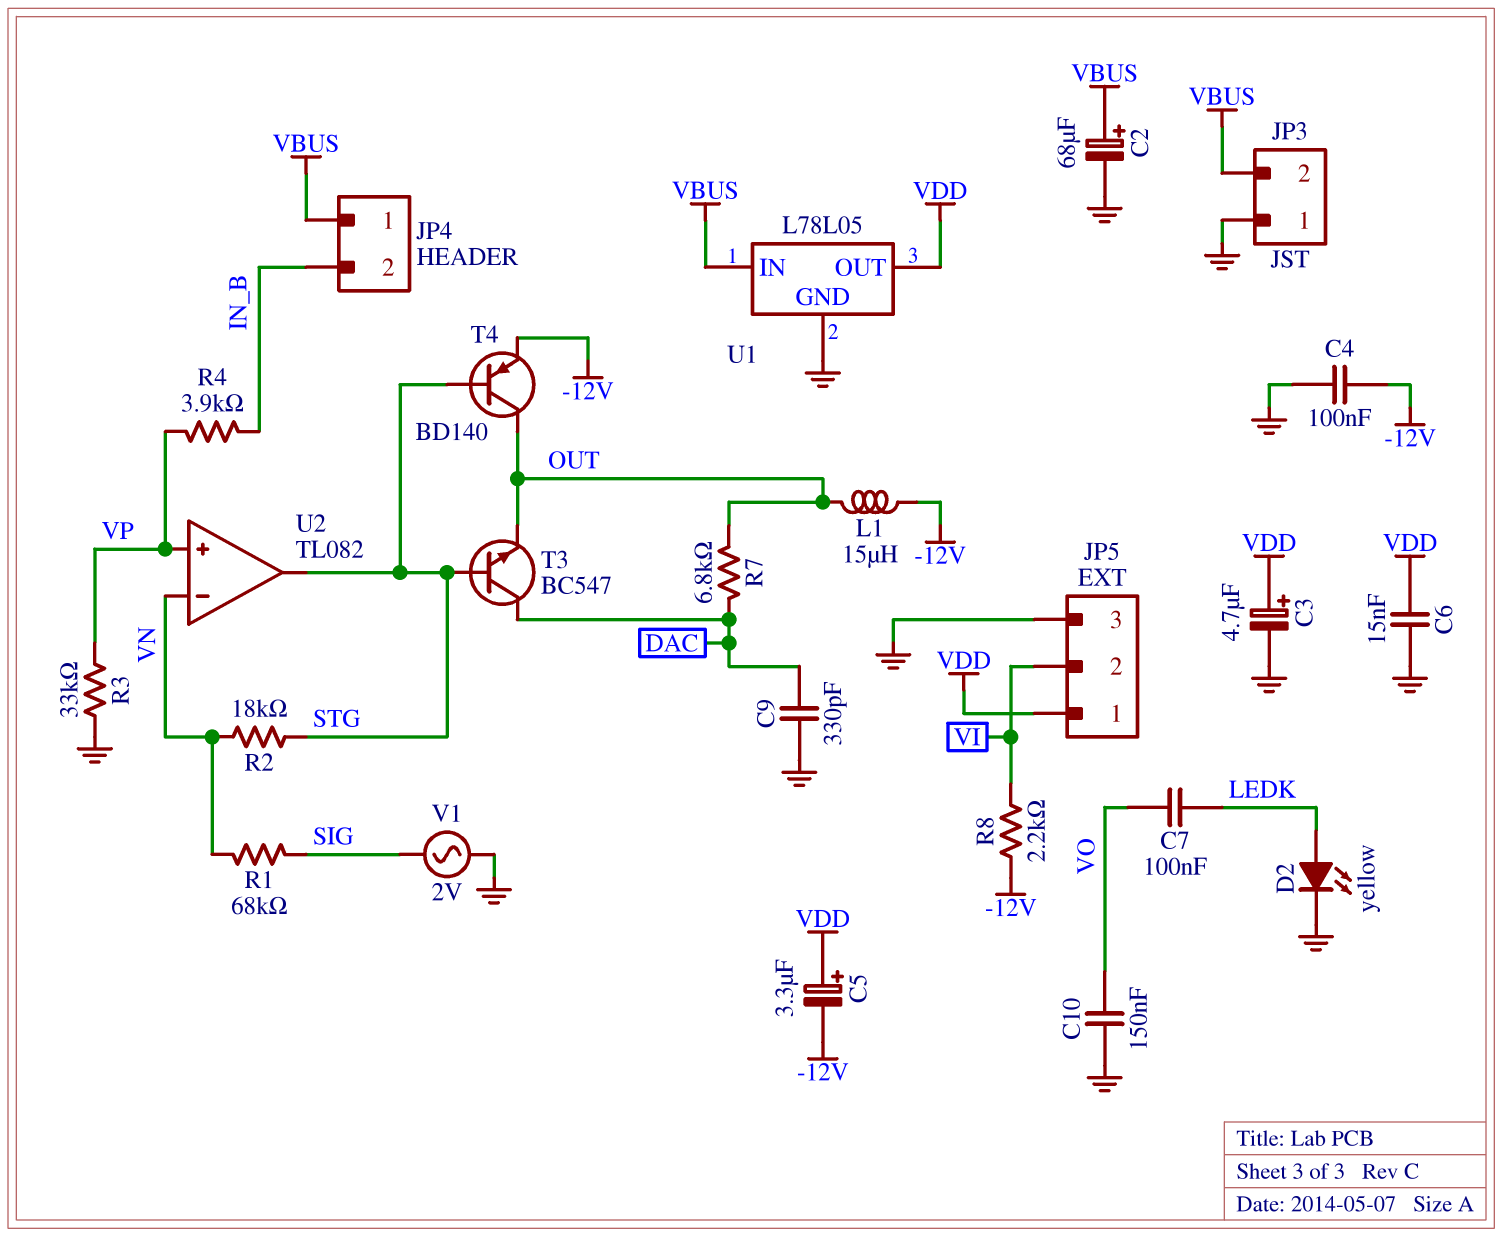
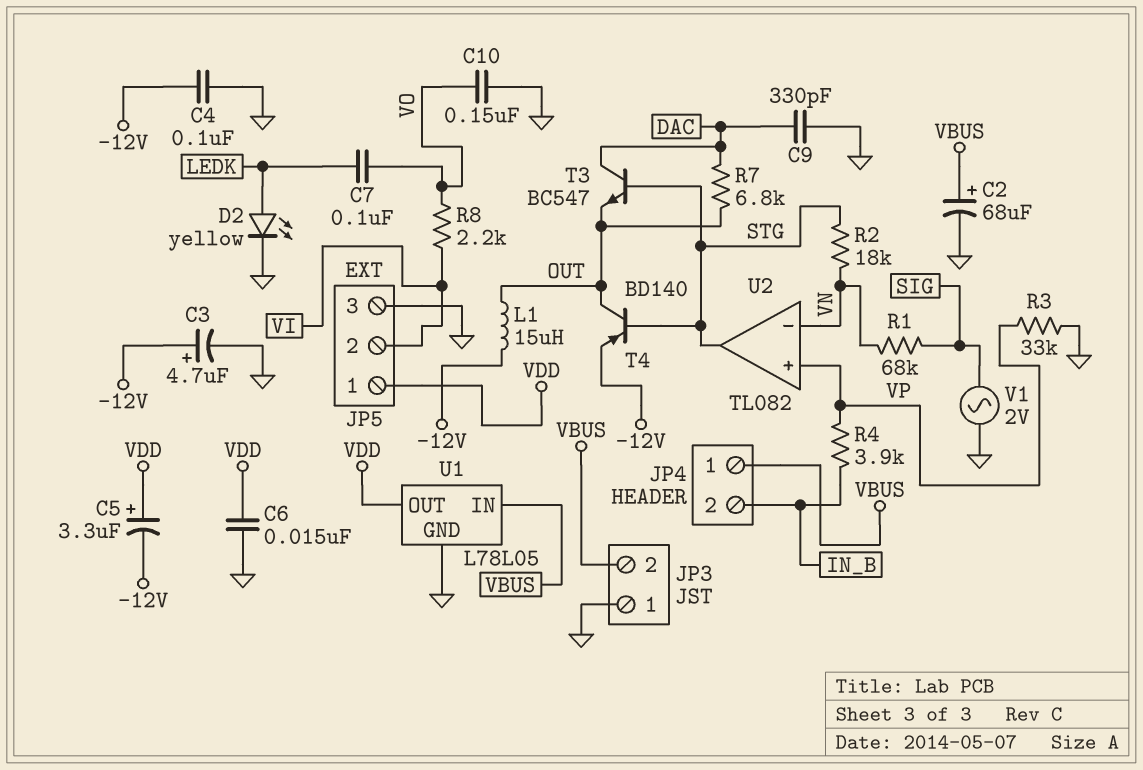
C3: 4.7uF (plus VDD, minus GND) -> 4.7uF (plus -12V, minus GND)
R8: 2.2k (-12V, VI) -> 2.2k (VI, VO)

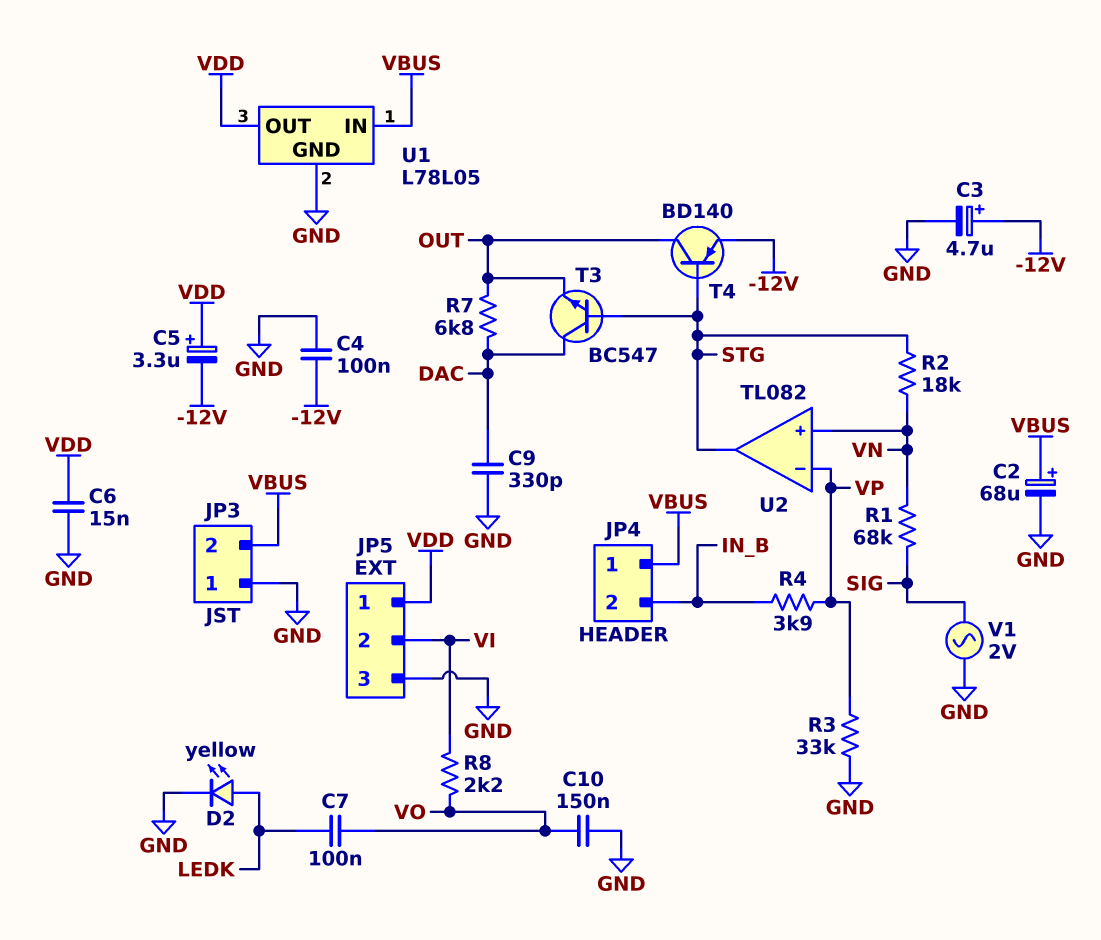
L1: 15uH (-12V, OUT) -> none
U2 pin in+: VP -> VN
U2 pin in-: VN -> VP

